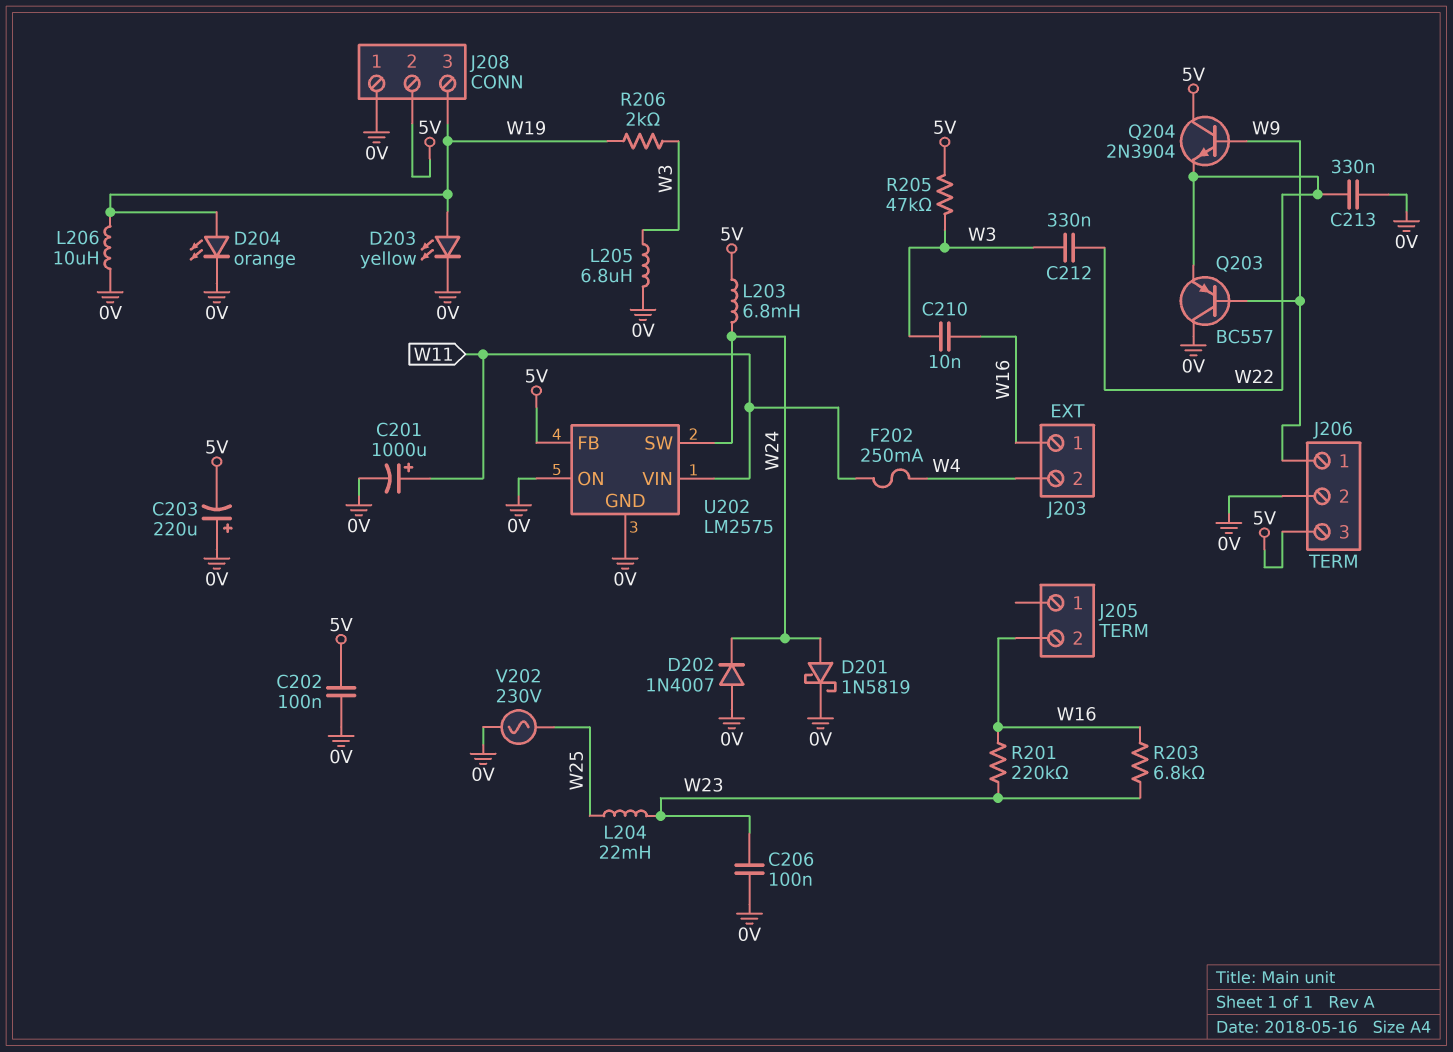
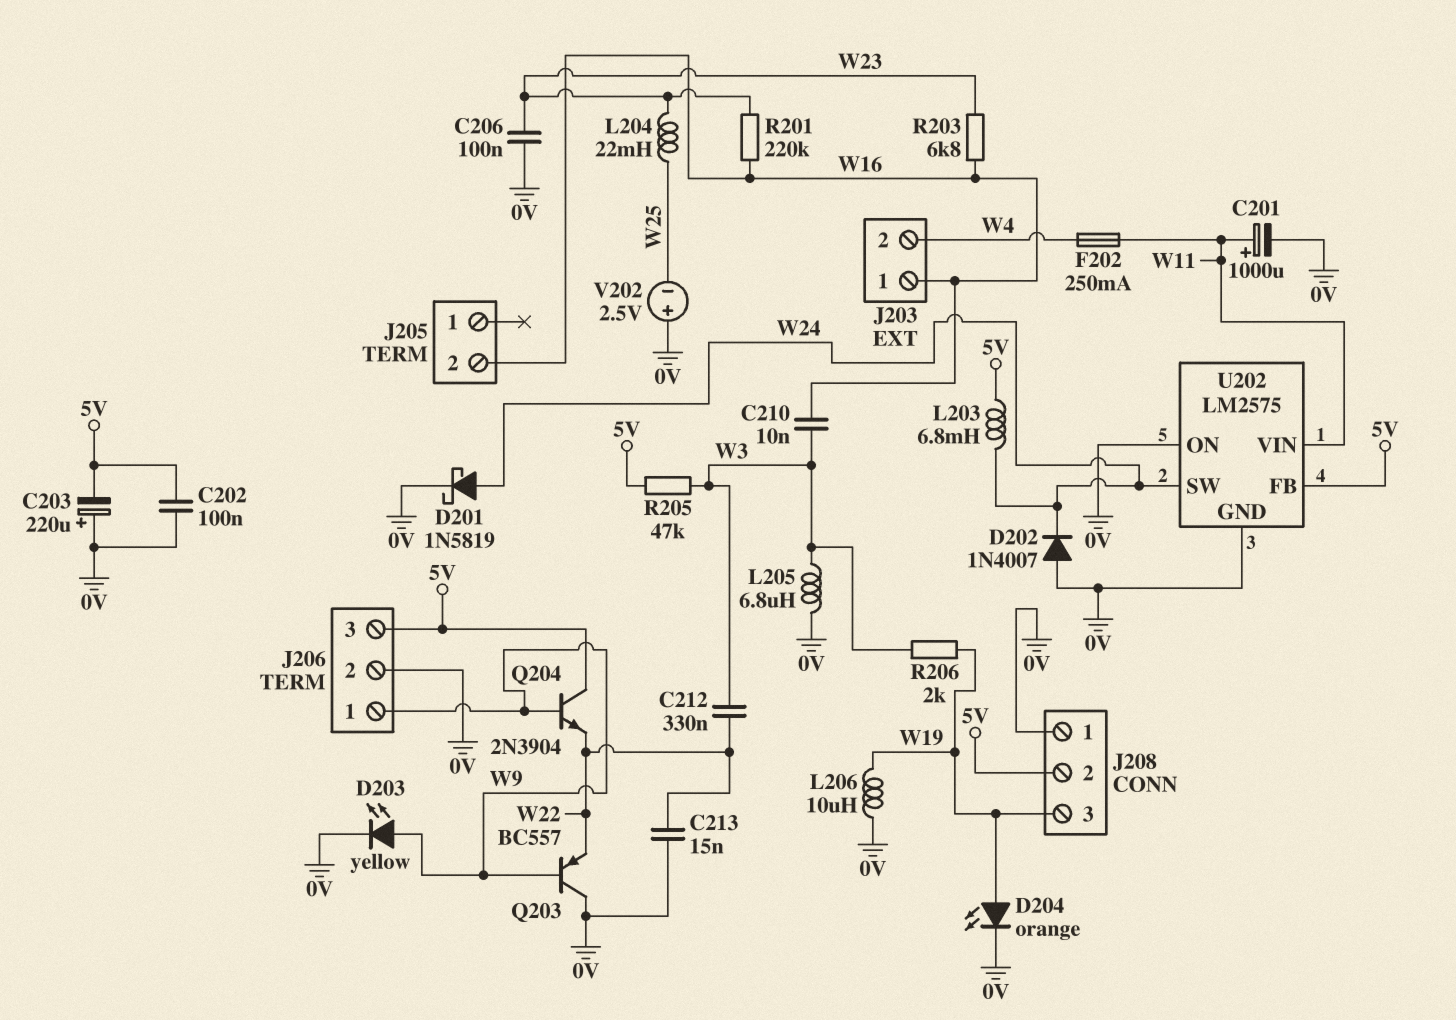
C213: 330nF (0V, W22) -> 15nF (0V, W22)
D203: LED yellow (A W19, K 0V) -> LED yellow (A W9, K 0V)
V202: AC 230V (0V, W25) -> 2.5V (plus 0V, minus W25)

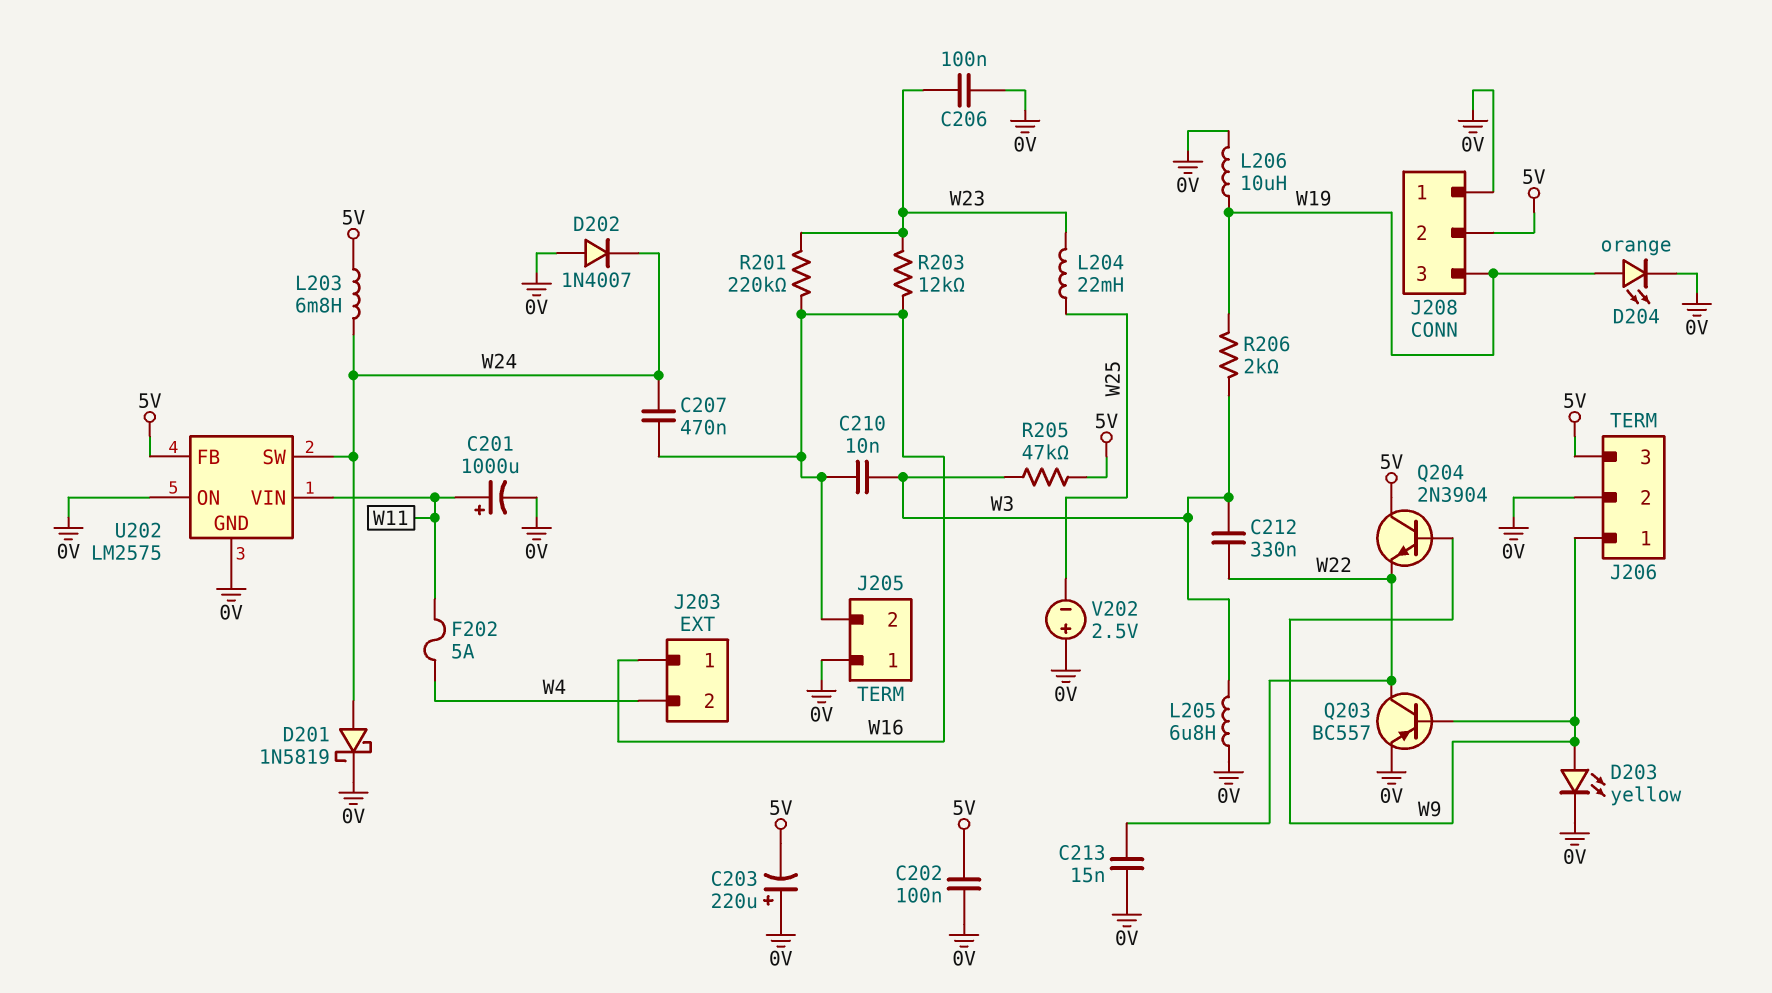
C207: none -> 470nF (W16, W24)
F202: 250mA (W4, W11) -> 5A (W4, W11)
J205 pin 1: none -> 0V
Q203: PNP BC557 (B W9, C 0V, E W22) -> PNP BC557 (B W9, C W22, E 0V)
R203: 6.8k (W16, W23) -> 12k (W16, W23)

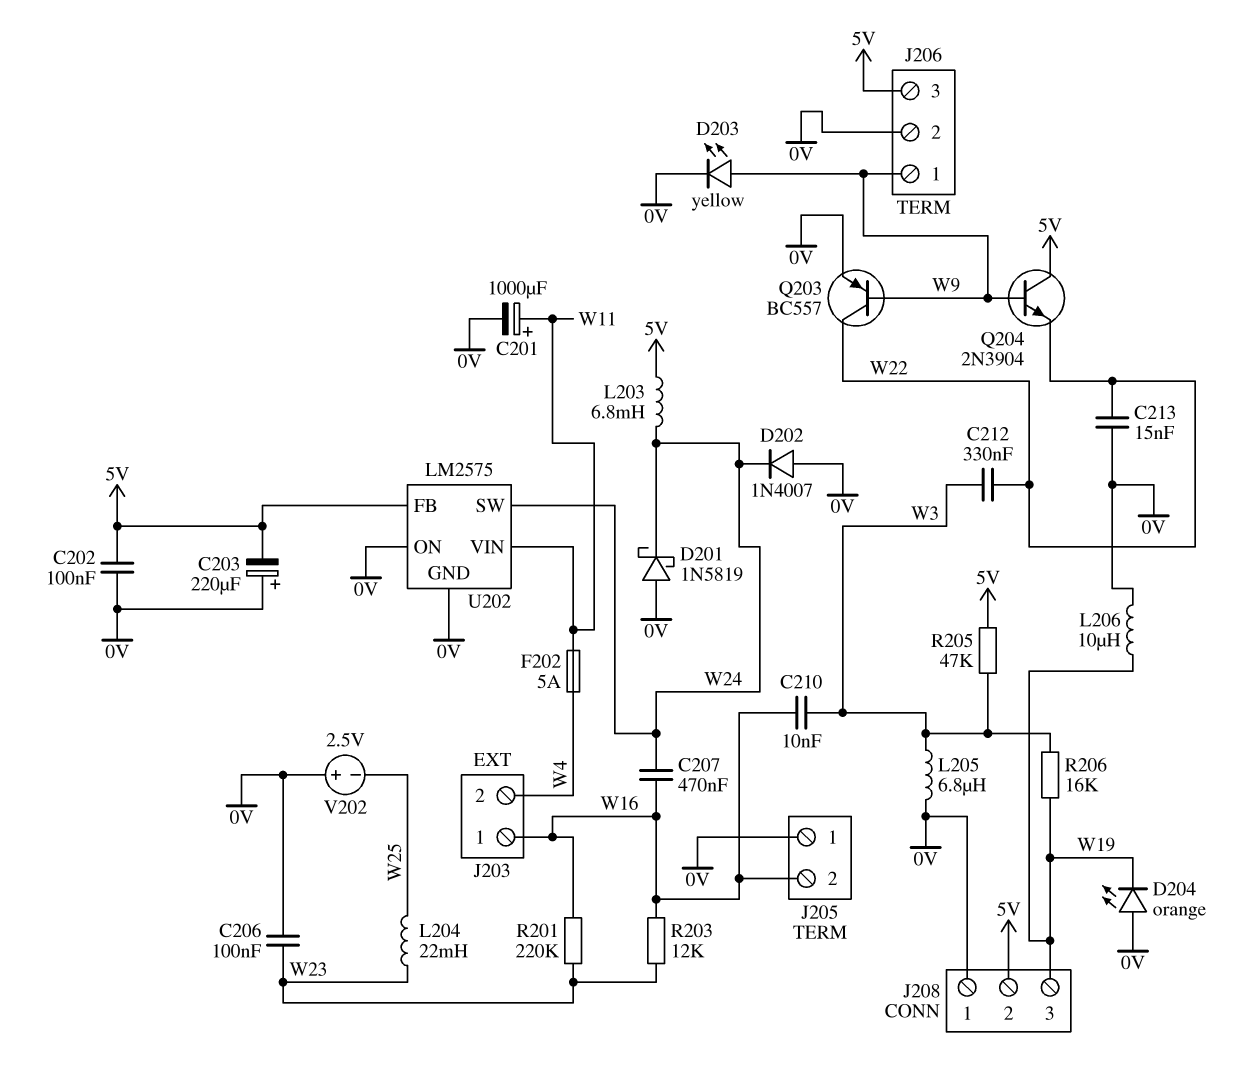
D201: schottky 1N5819 (A W24, K 0V) -> schottky 1N5819 (A 0V, K W24)
D204: LED orange (A W19, K 0V) -> LED orange (A 0V, K W19)
R206: 2k (W3, W19) -> 16k (W3, W19)

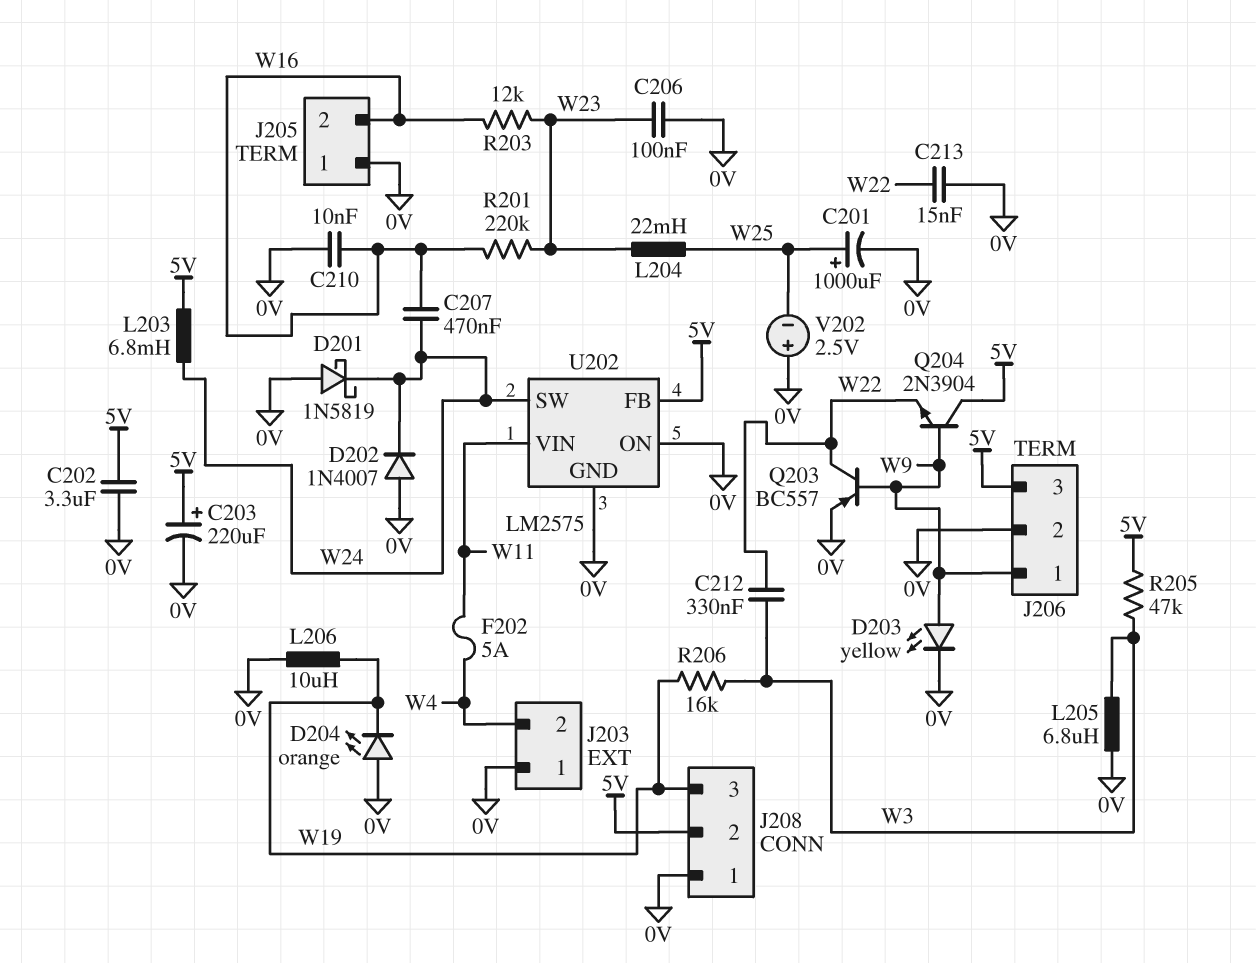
C201: 1000uF (plus W11, minus 0V) -> 1000uF (plus W25, minus 0V)
C202: 100nF (0V, 5V) -> 3.3uF (0V, 5V)
C203: 220uF (plus 0V, minus 5V) -> 220uF (plus 5V, minus 0V)
C210: 10nF (W3, W16) -> 10nF (0V, W16)
J203 pin 1: W16 -> 0V

